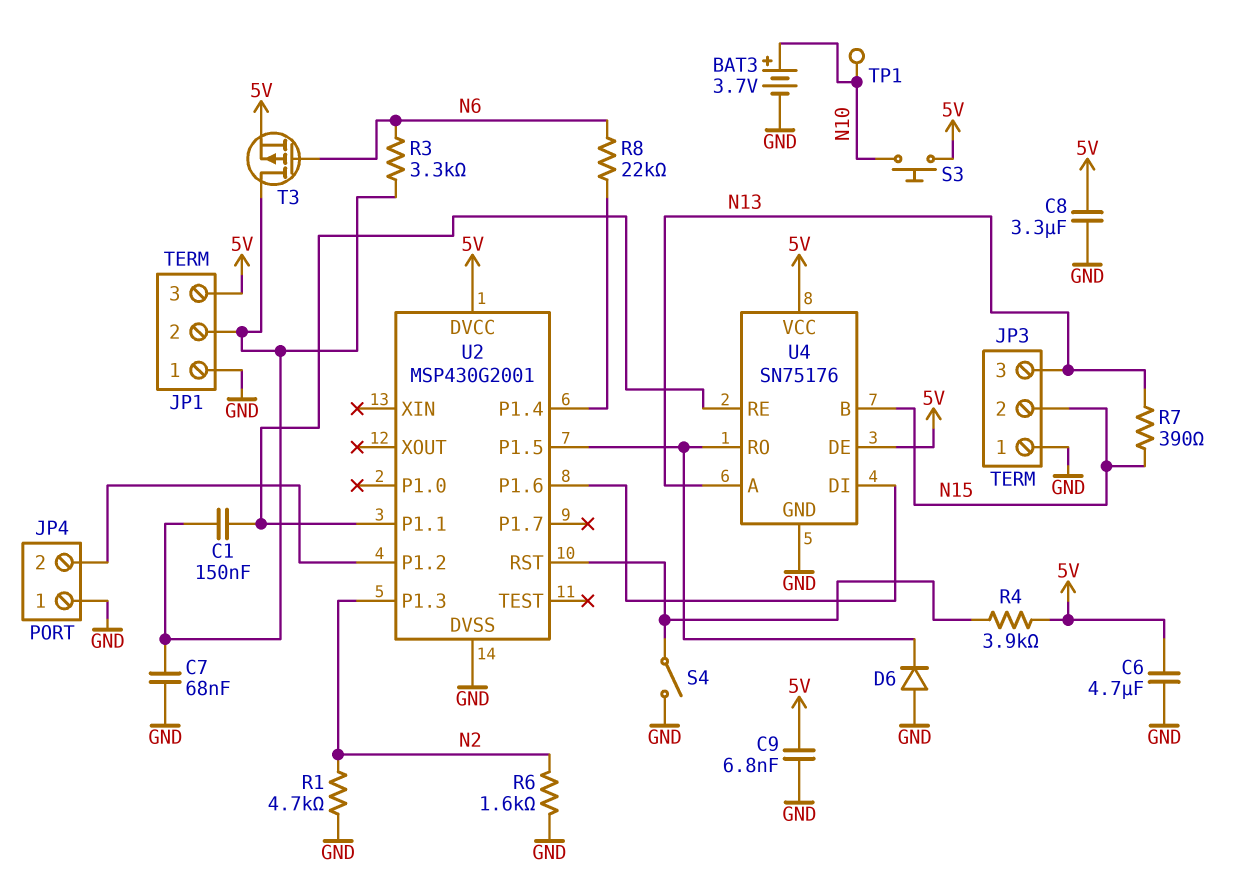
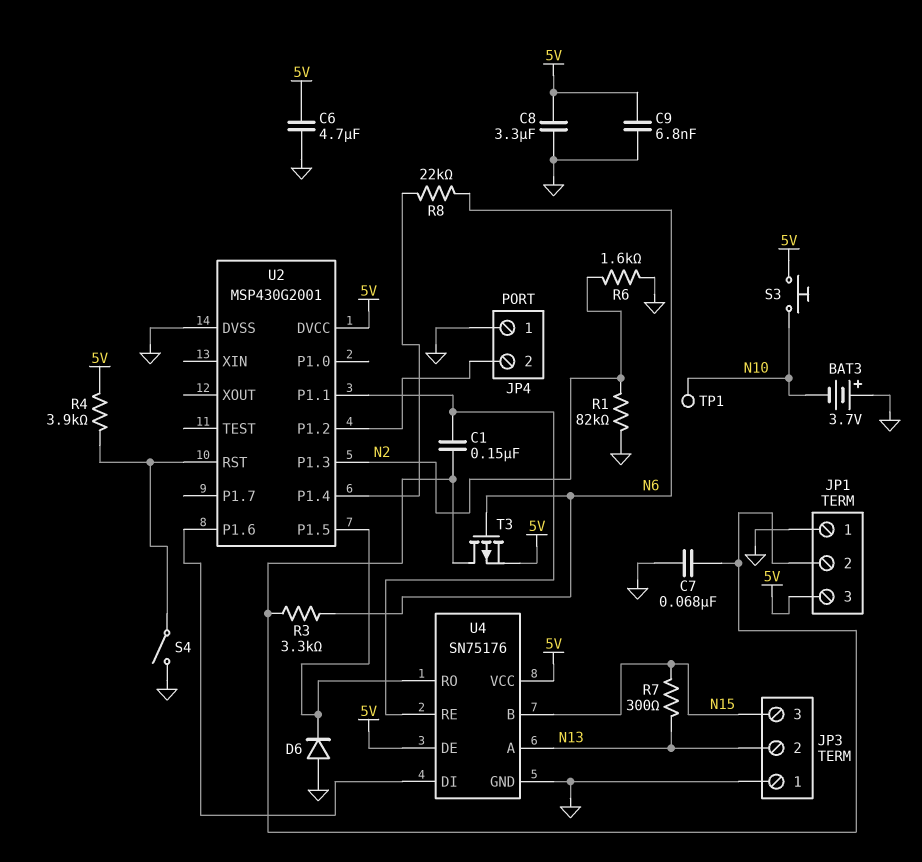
BAT3: 3.7V (plus N10, minus GND) -> 3.7V (plus GND, minus N10)
JP3 pin 2: N15 -> N13
JP3 pin 3: N13 -> N15
R1: 4.7k (GND, N2) -> 82k (GND, N2)
R7: 390 (N13, N15) -> 300 (N13, N15)

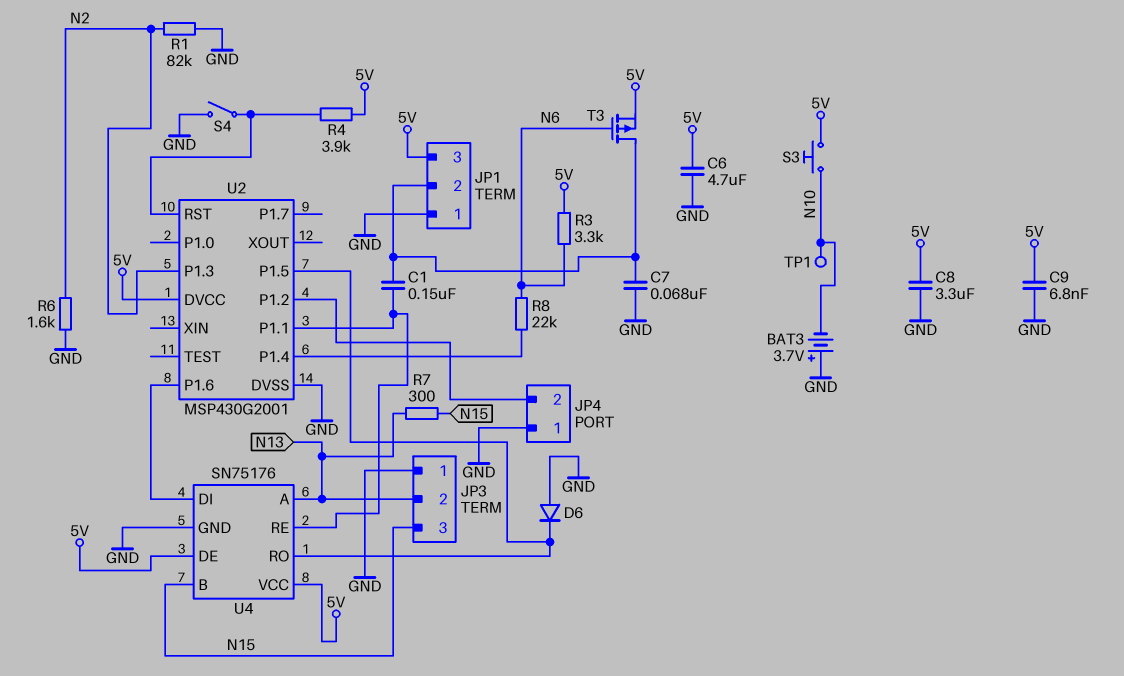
R3: 3.3k (JP1/2, N6) -> 3.3k (5V, N6)

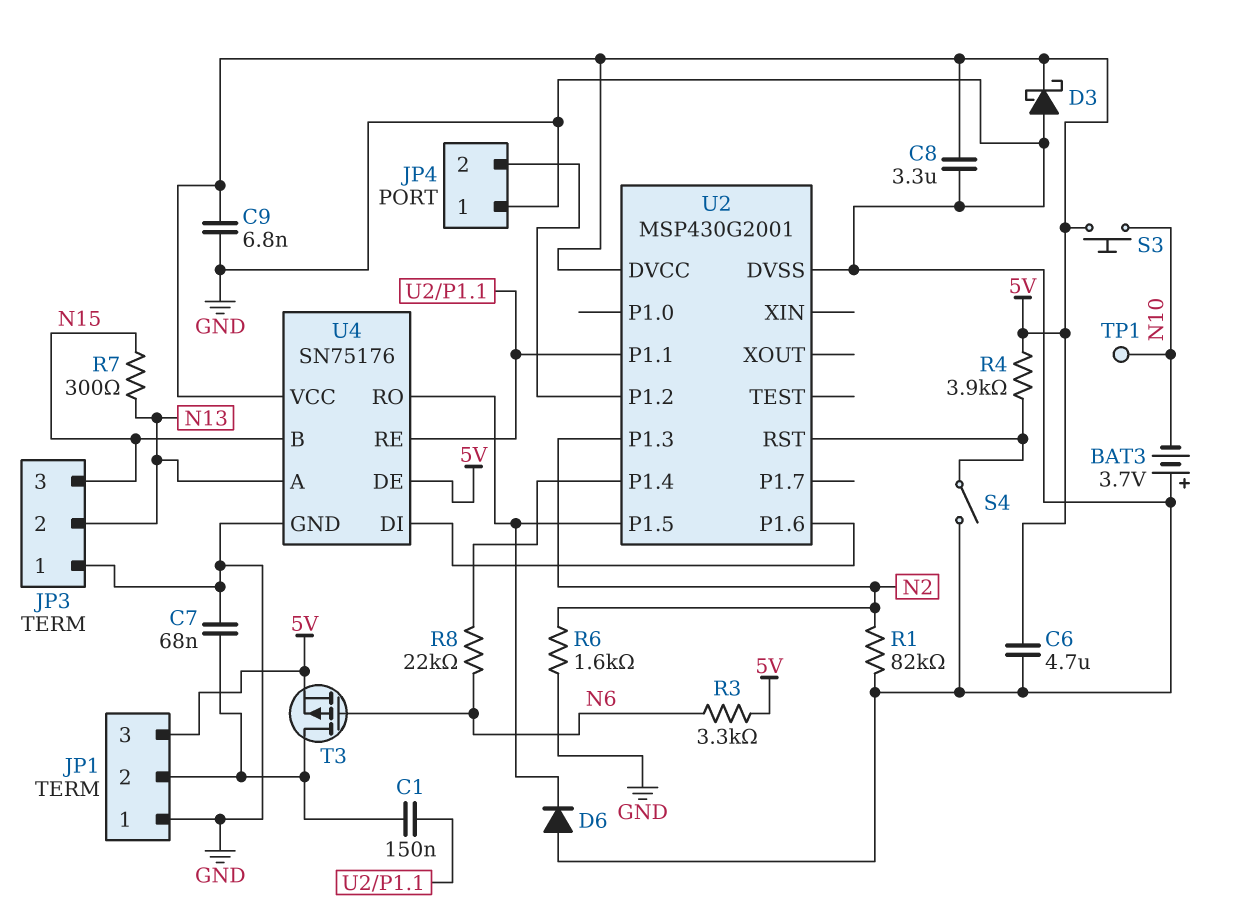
D3: none -> schottky (A GND, K 5V)

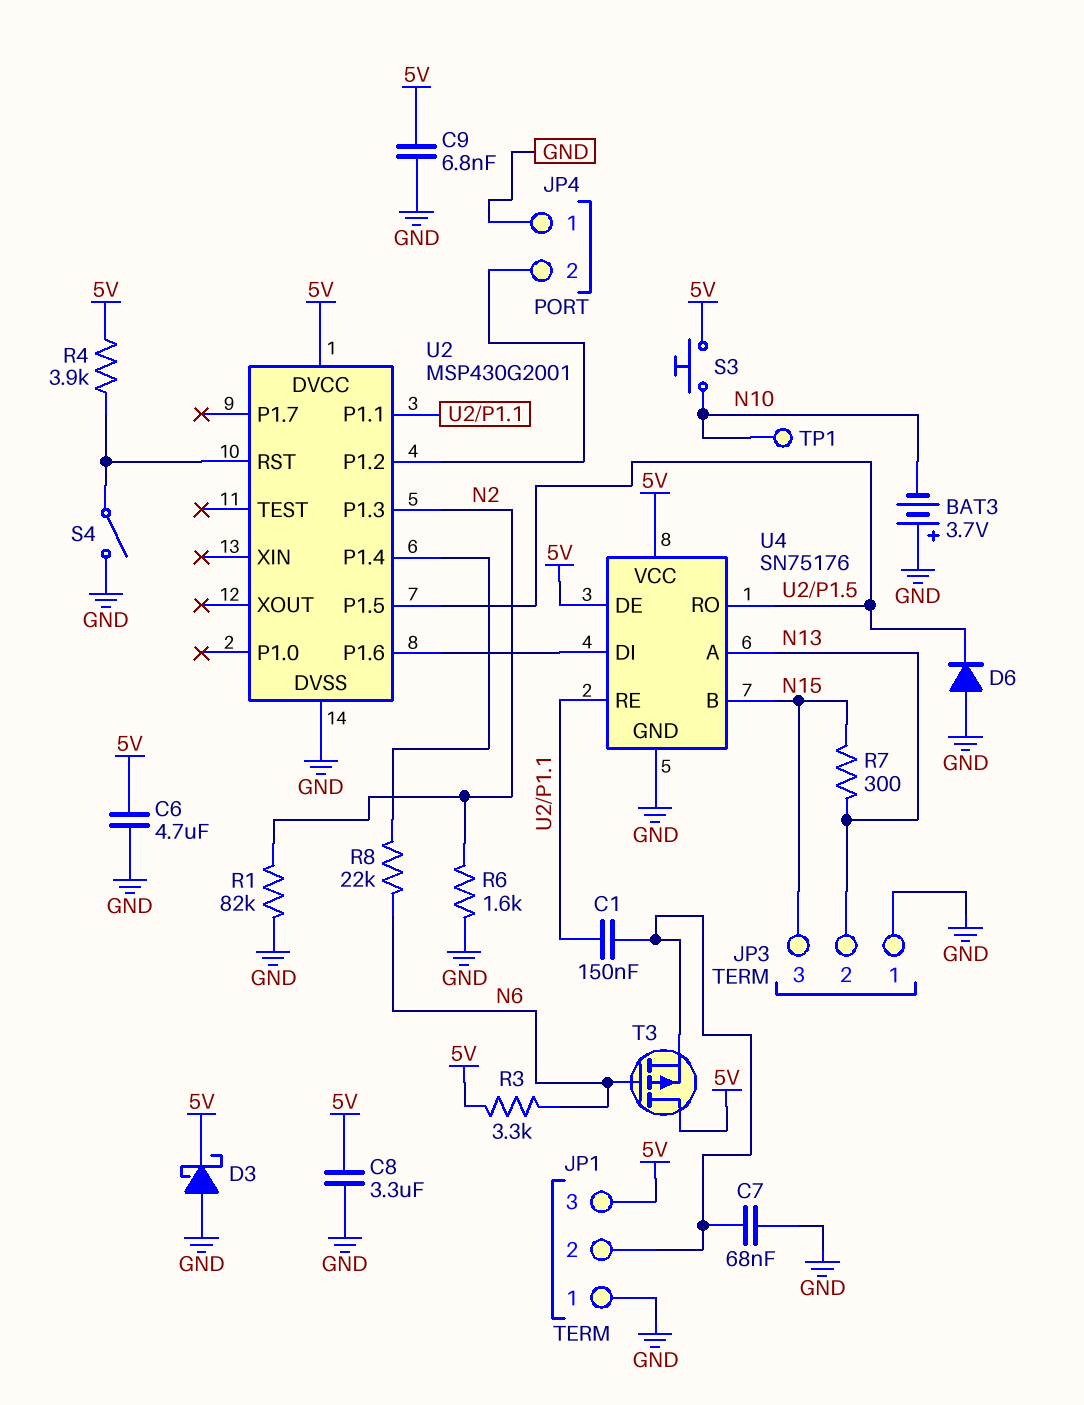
T3: PMOS (G N6, D JP1/2, S 5V) -> PMOS (G N6, D 5V, S JP1/2)

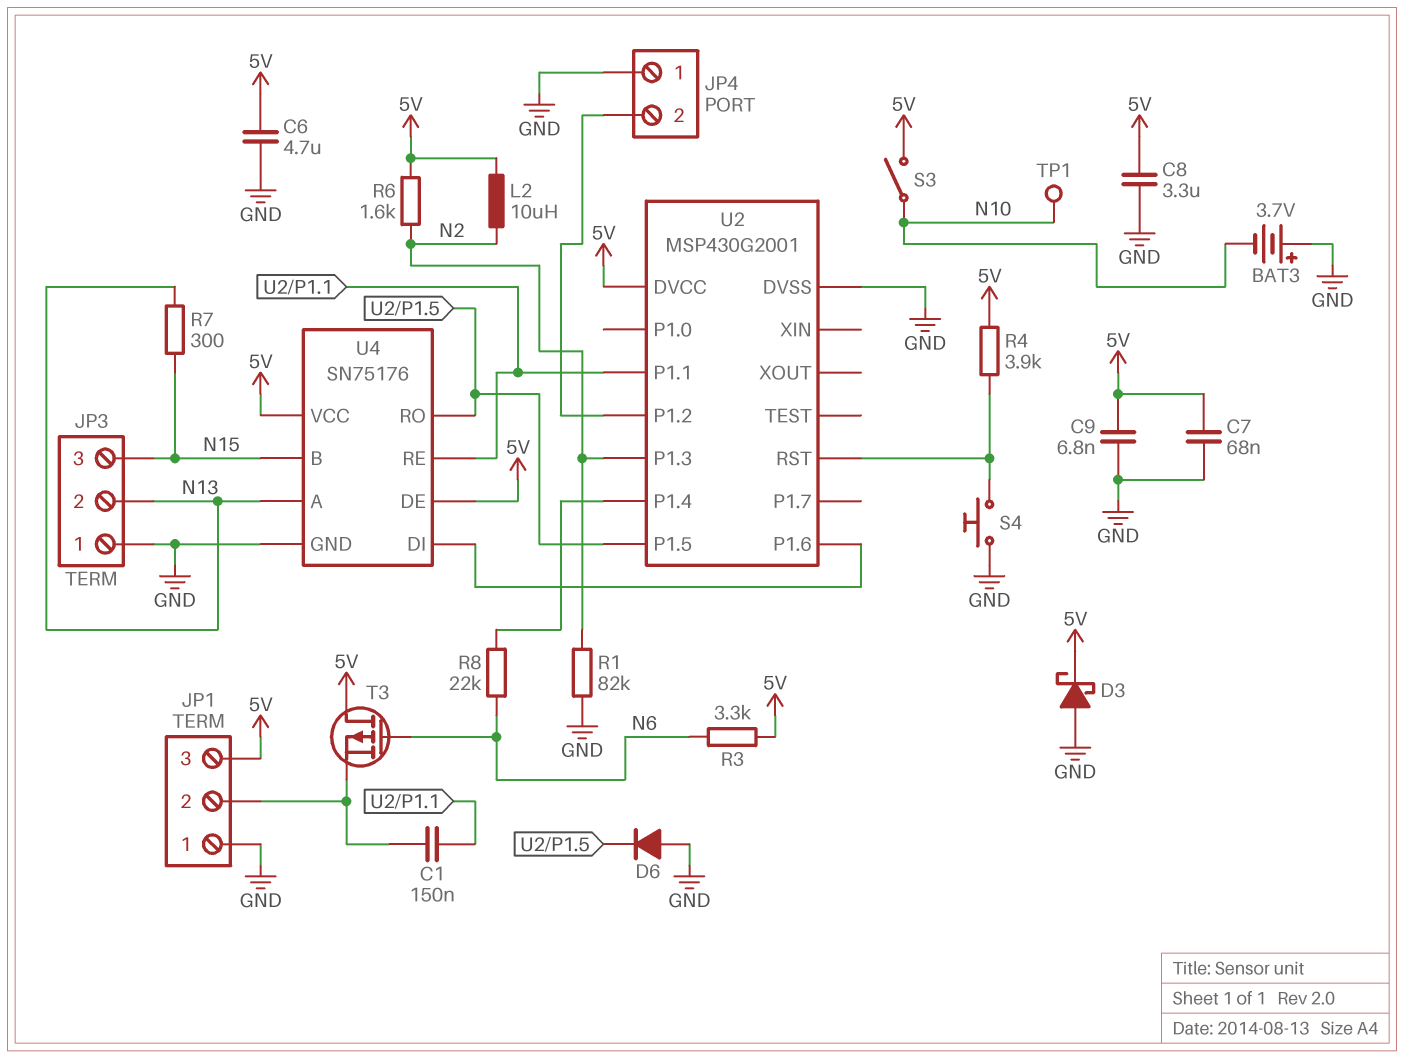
C7: 68nF (GND, JP1/2) -> 68nF (5V, GND)
L2: none -> 10uH (5V, N2)
R6: 1.6k (GND, N2) -> 1.6k (5V, N2)
S3: button (5V, N10) -> switch (5V, N10)
S4: switch (GND, U2/RST) -> button (GND, U2/RST)

